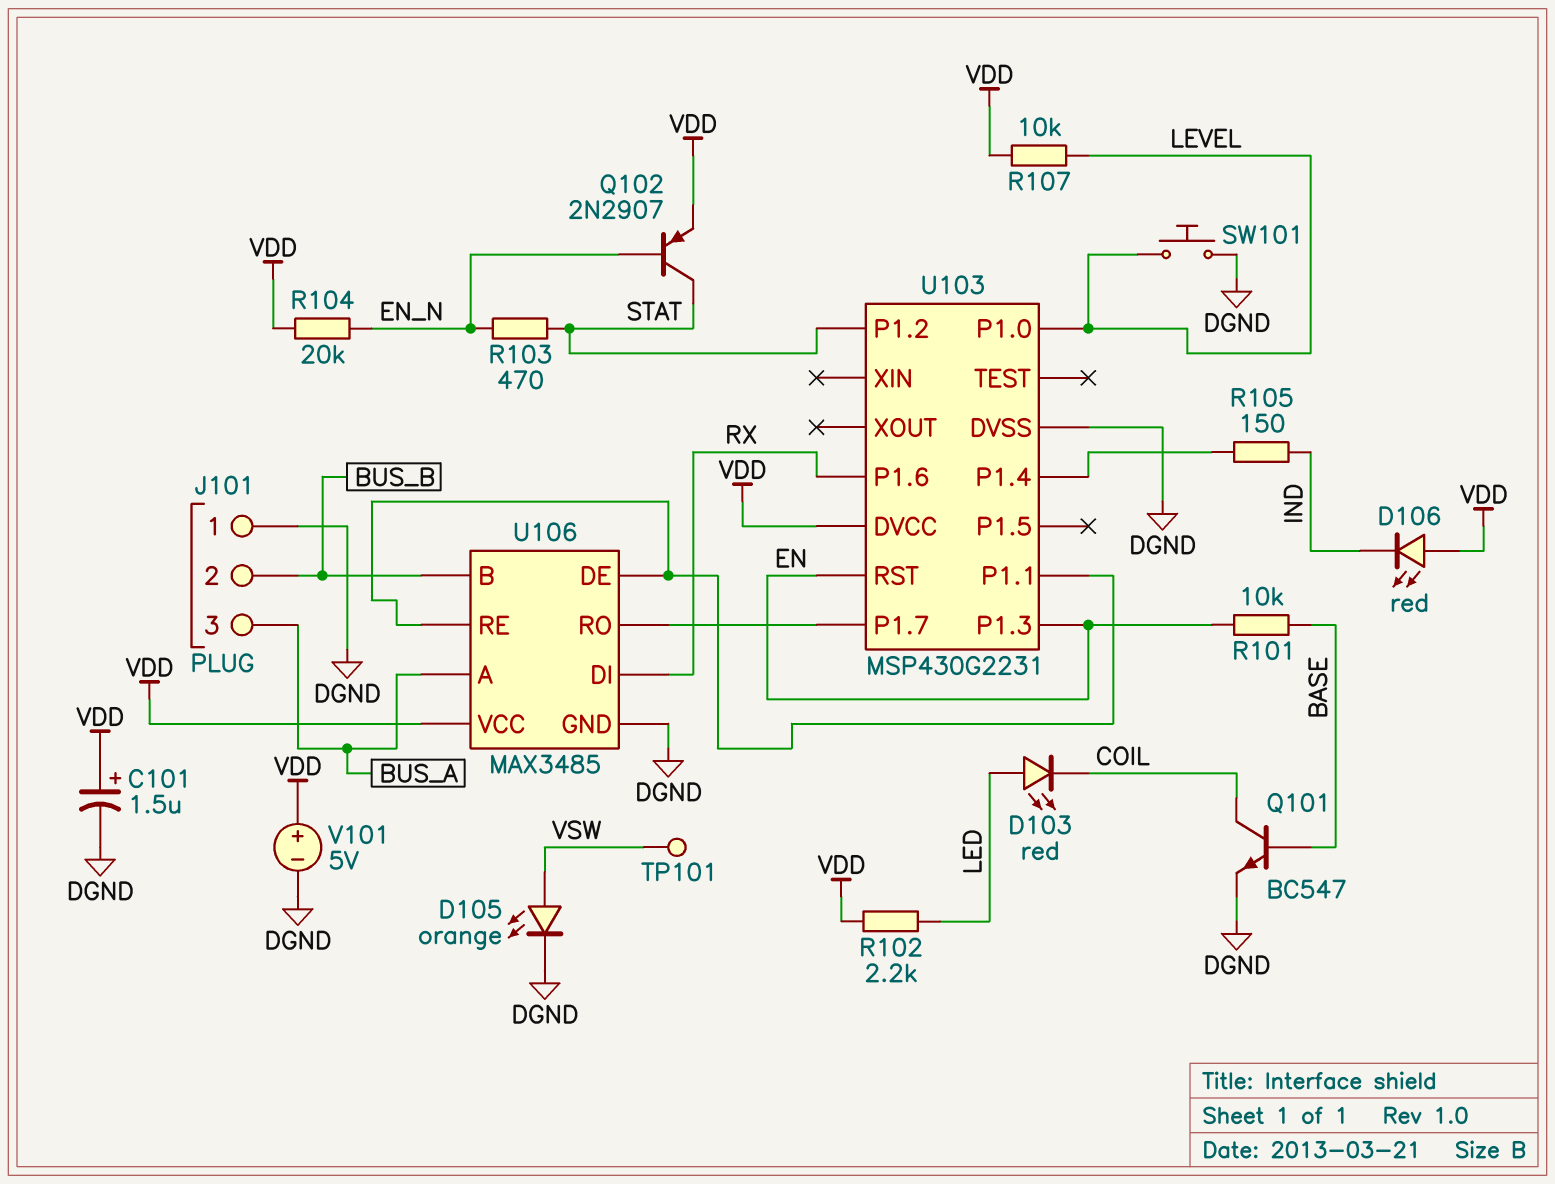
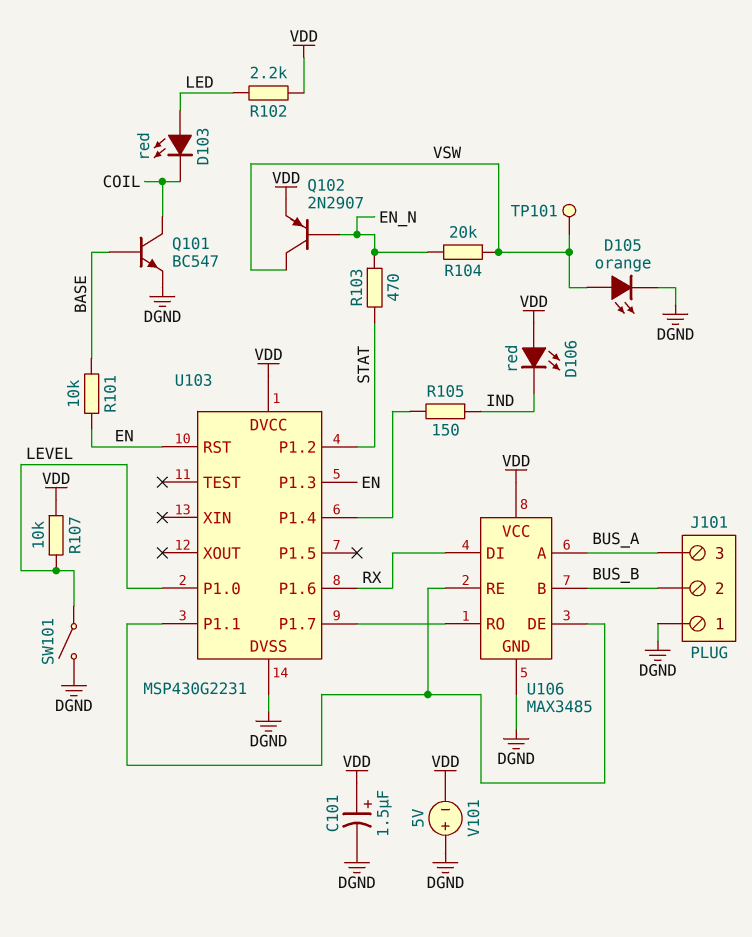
Q102: PNP 2N2907 (B EN_N, C STAT, E VDD) -> PNP 2N2907 (B EN_N, C VSW, E VDD)
R104: 20k (EN_N, VDD) -> 20k (EN_N, VSW)
SW101: button (DGND, LEVEL) -> switch (DGND, LEVEL)
V101: 5V (plus VDD, minus DGND) -> 5V (plus DGND, minus VDD)

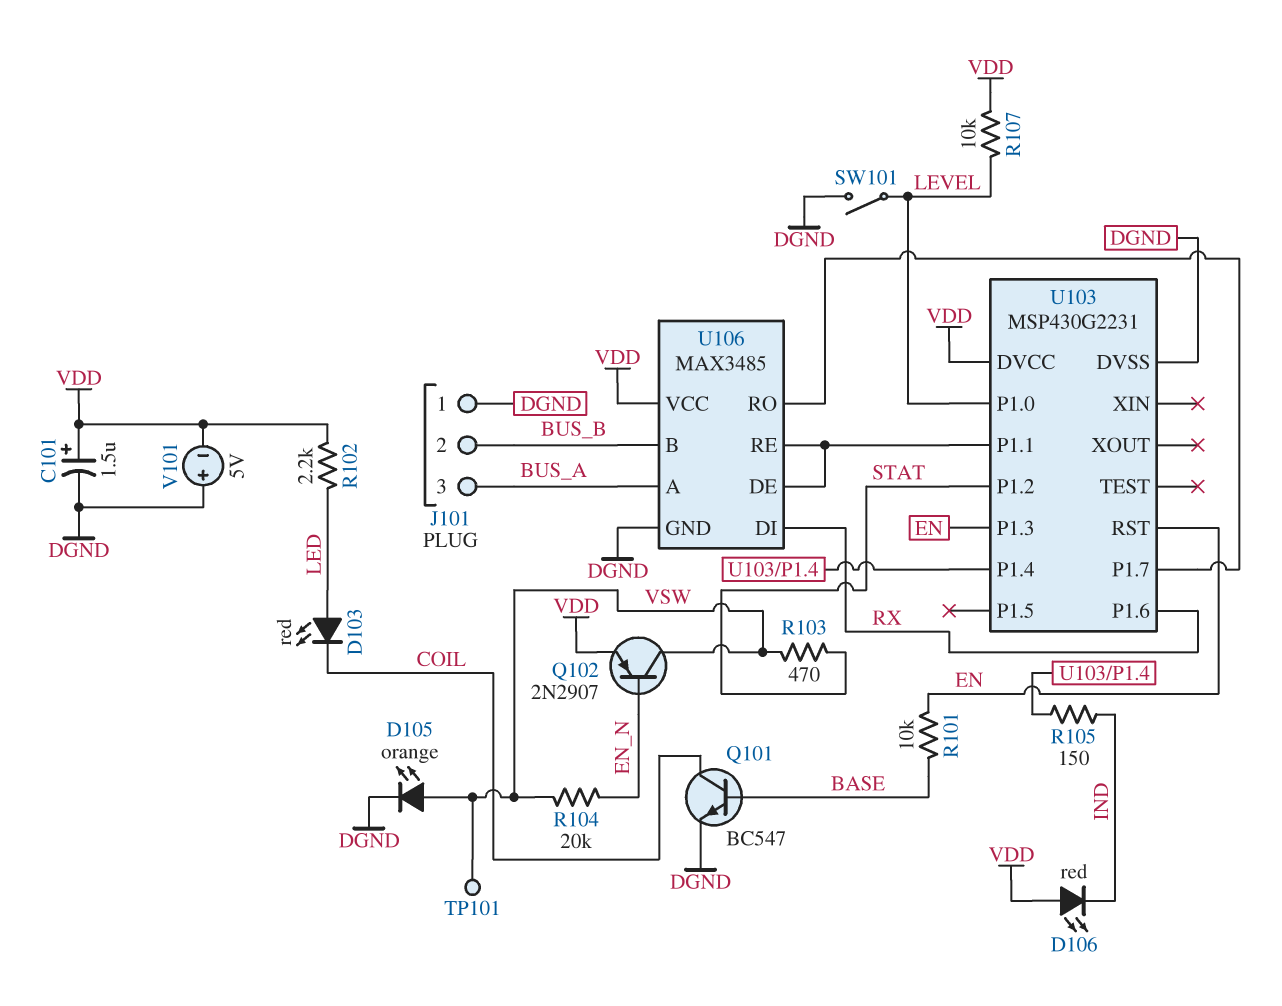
R103: 470 (EN_N, STAT) -> 470 (STAT, VSW)

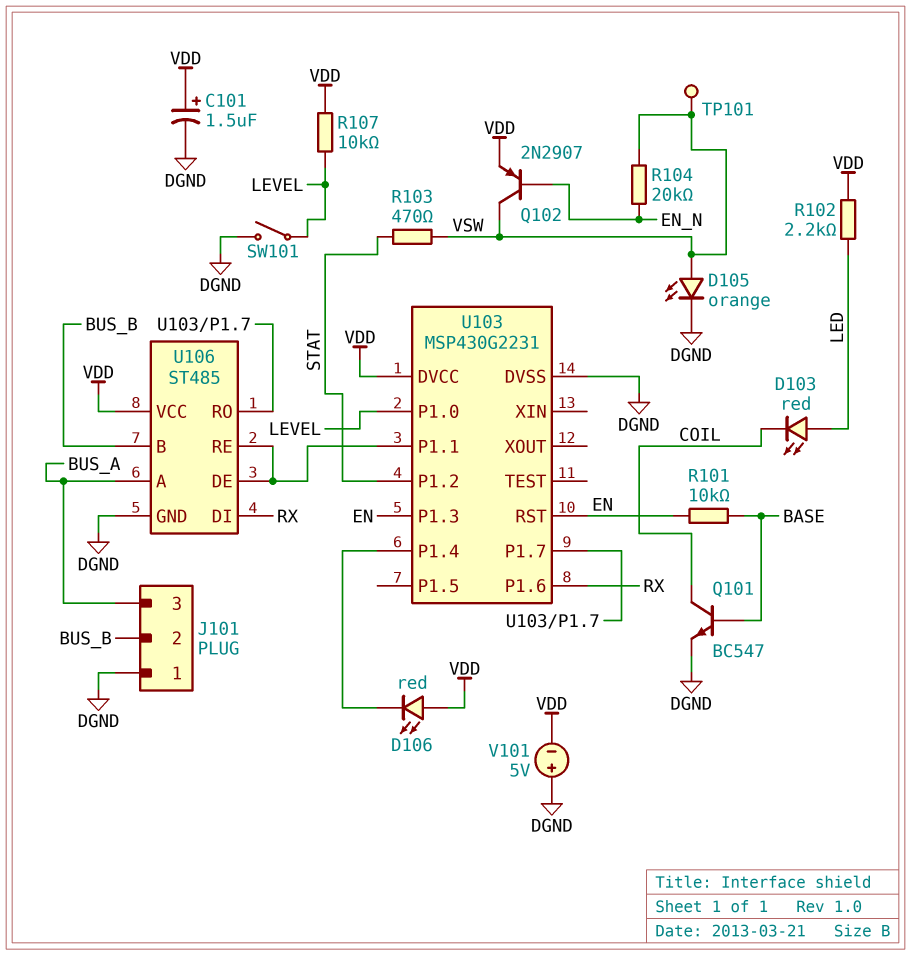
D106: LED red (A VDD, K IND) -> LED red (A VDD, K U103/P1.4)
R105: 150 (IND, U103/P1.4) -> none
U106: MAX3485 -> ST485

